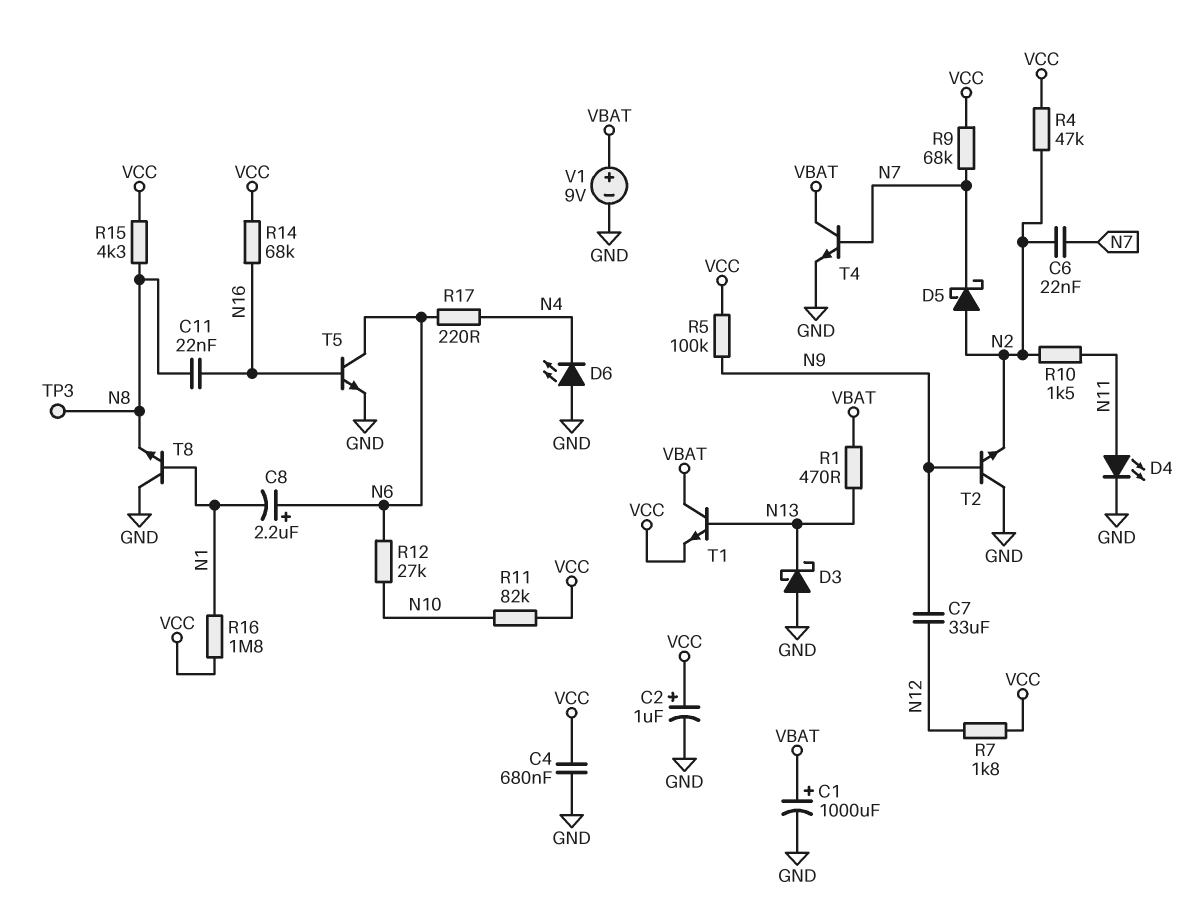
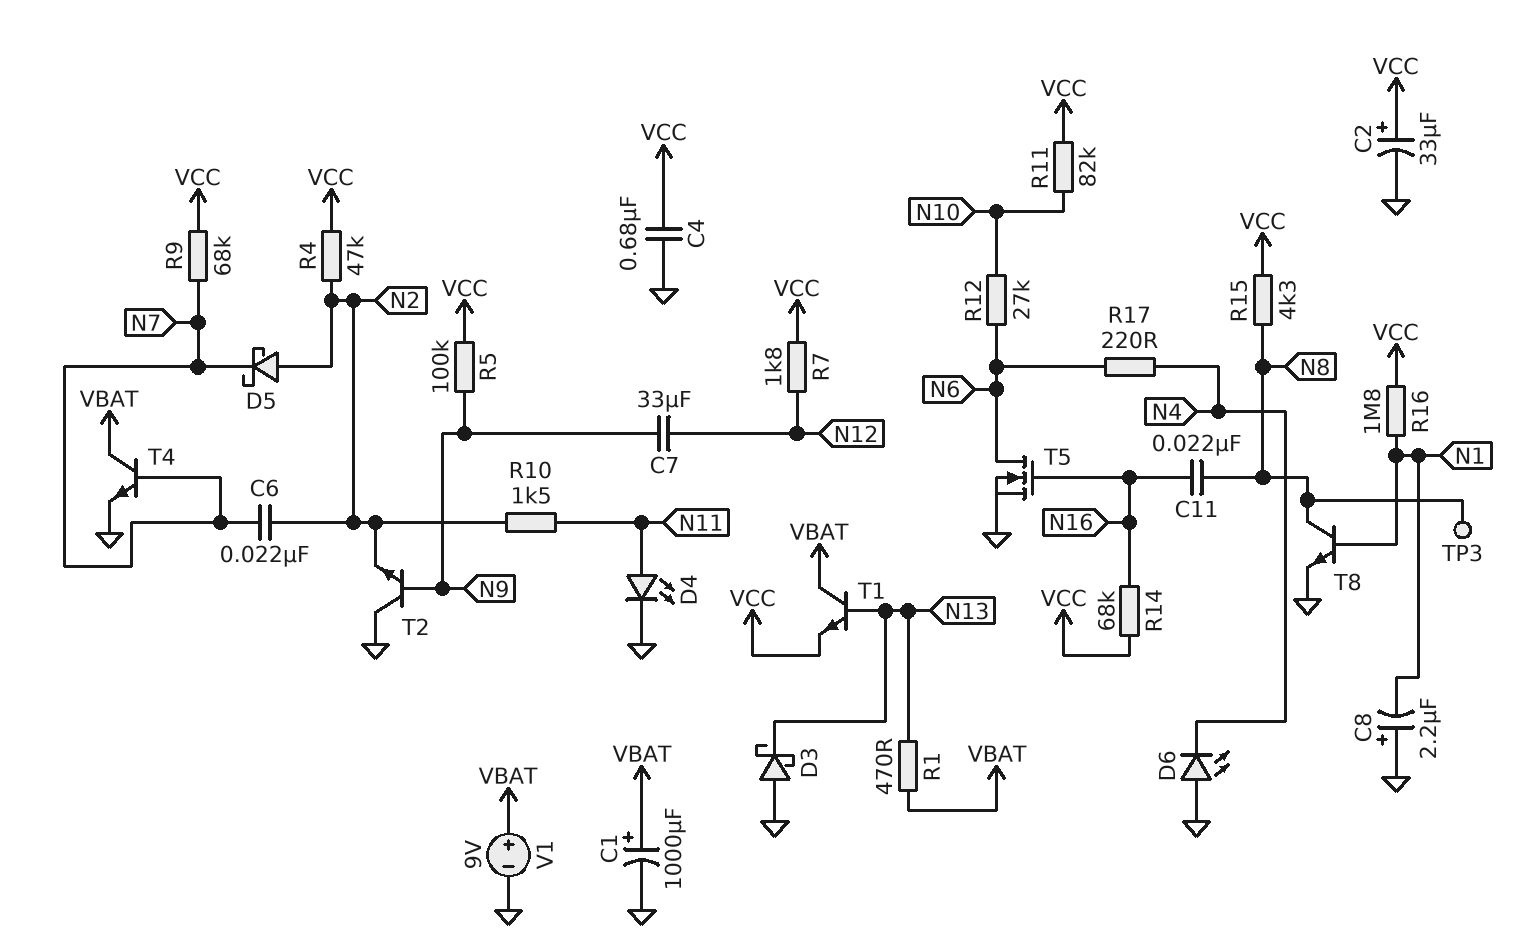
C2: 1uF (plus VCC, minus GND) -> 33uF (plus VCC, minus GND)
C8: 2.2uF (plus N6, minus N1) -> 2.2uF (plus GND, minus N1)
T5: NPN (B N16, C N6, E GND) -> NMOS (G N16, D N6, S GND)
T8: NPN (B N1, C GND, E N8) -> NPN (B N1, C N8, E GND)

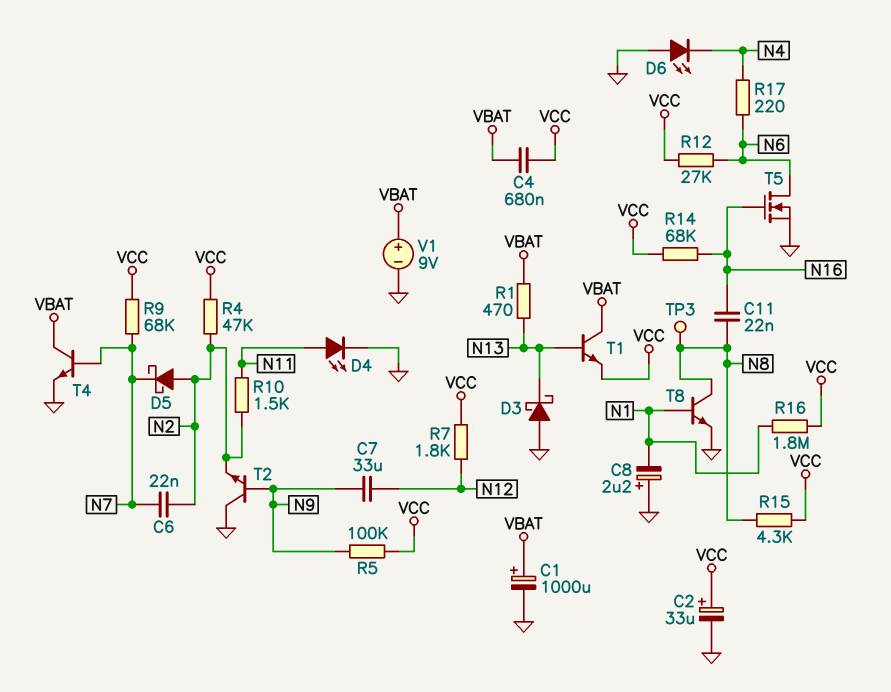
C4: 680nF (GND, VCC) -> 680nF (VBAT, VCC)
R11: 82k (N10, VCC) -> none
R12: 27k (N6, N10) -> 27k (N6, VCC)

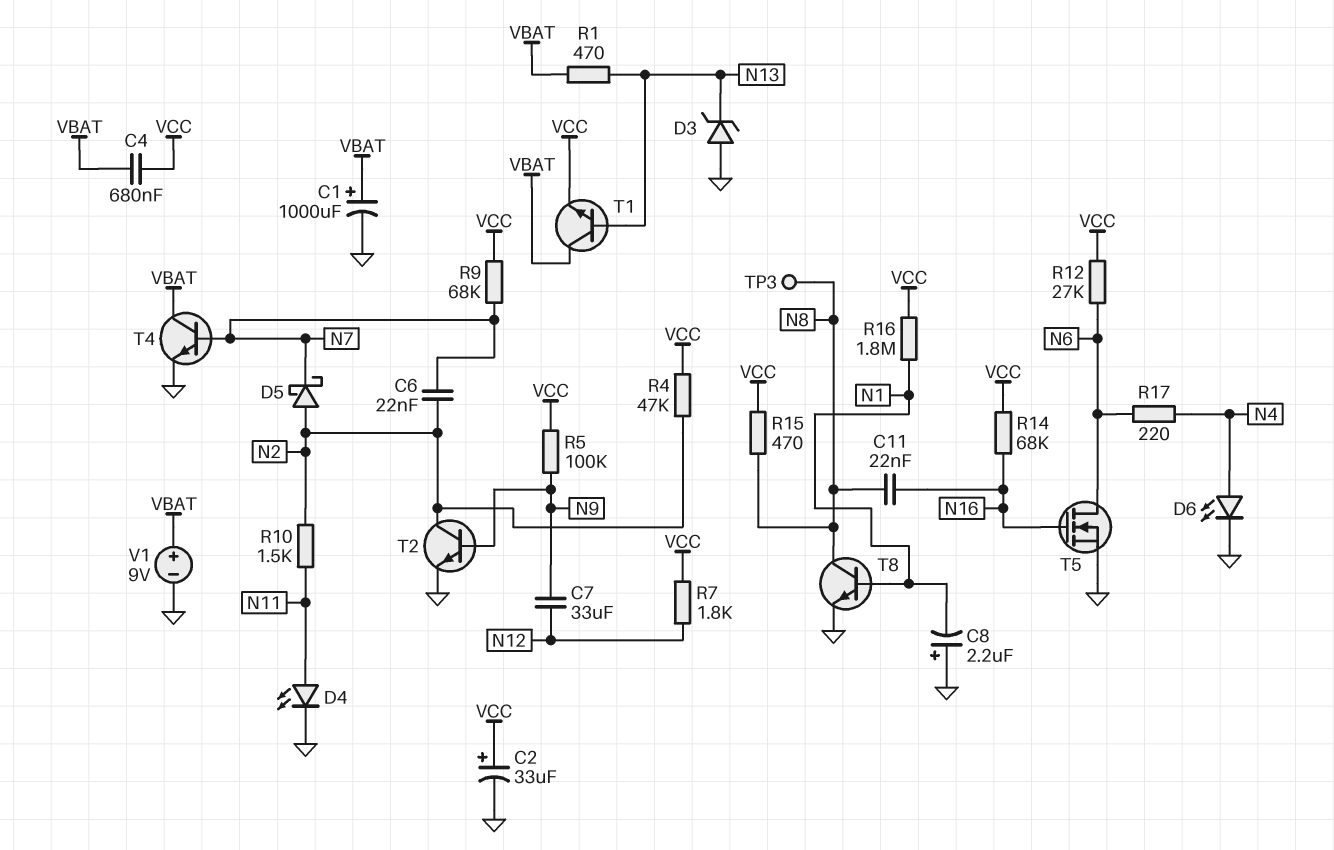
D3: schottky (A GND, K N13) -> zener (A GND, K N13)
D6: LED (A GND, K N4) -> LED (A N4, K GND)
R15: 4.3k (N8, VCC) -> 470 (N8, VCC)
T2: NPN (B N9, C GND, E N2) -> NPN (B N9, C N2, E GND)

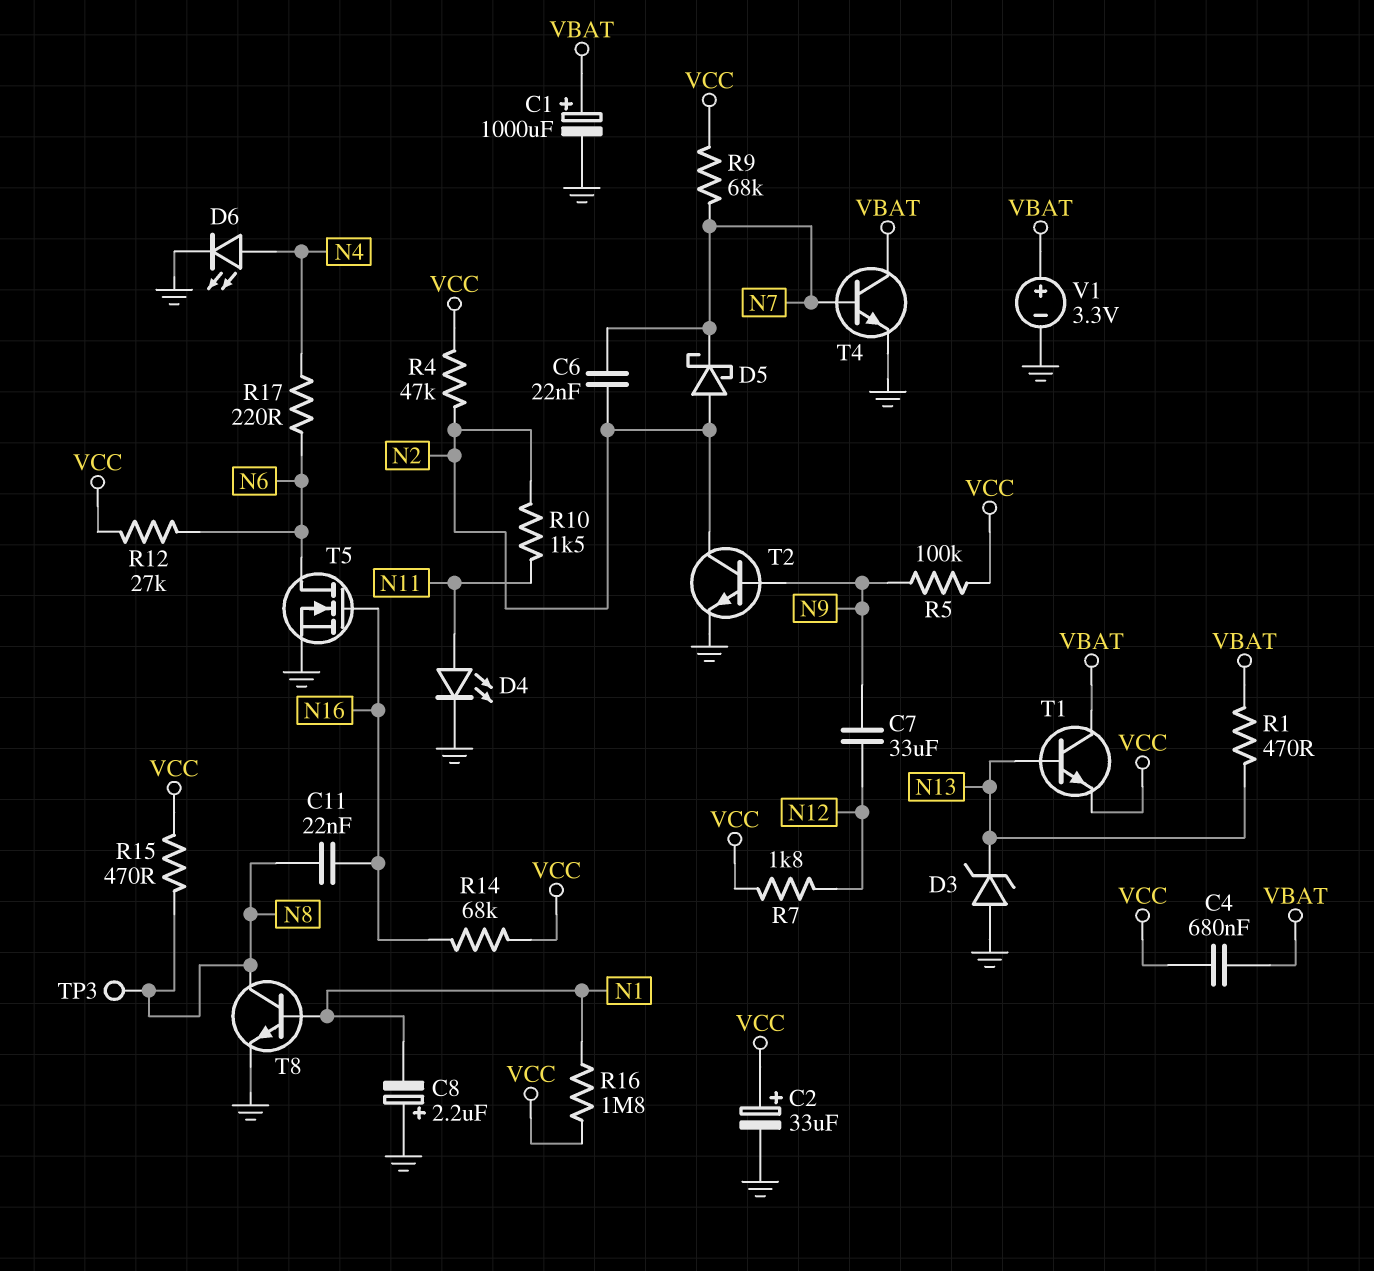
V1: 9V (plus VBAT, minus GND) -> 3.3V (plus VBAT, minus GND)

